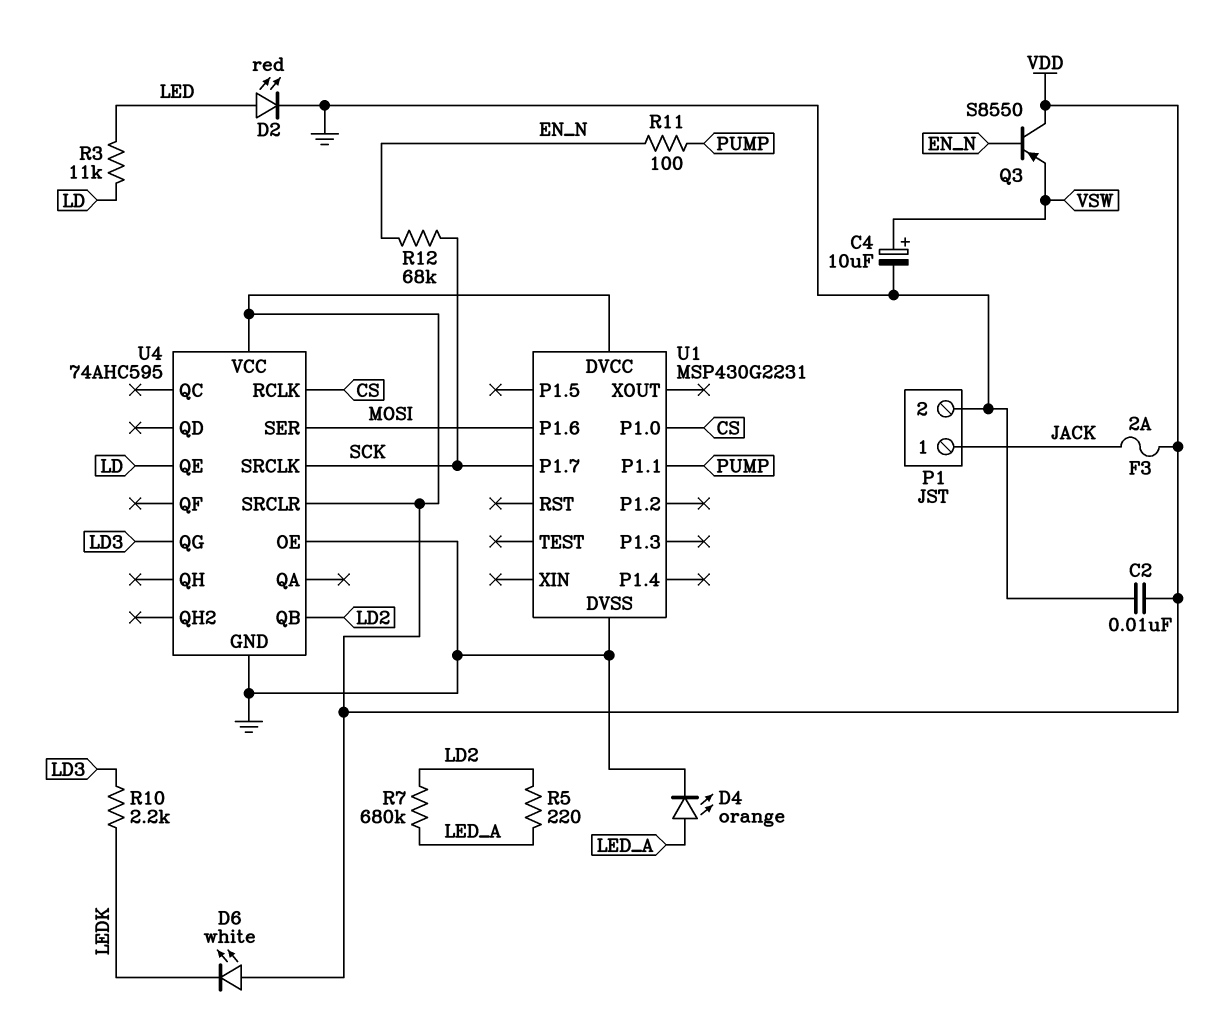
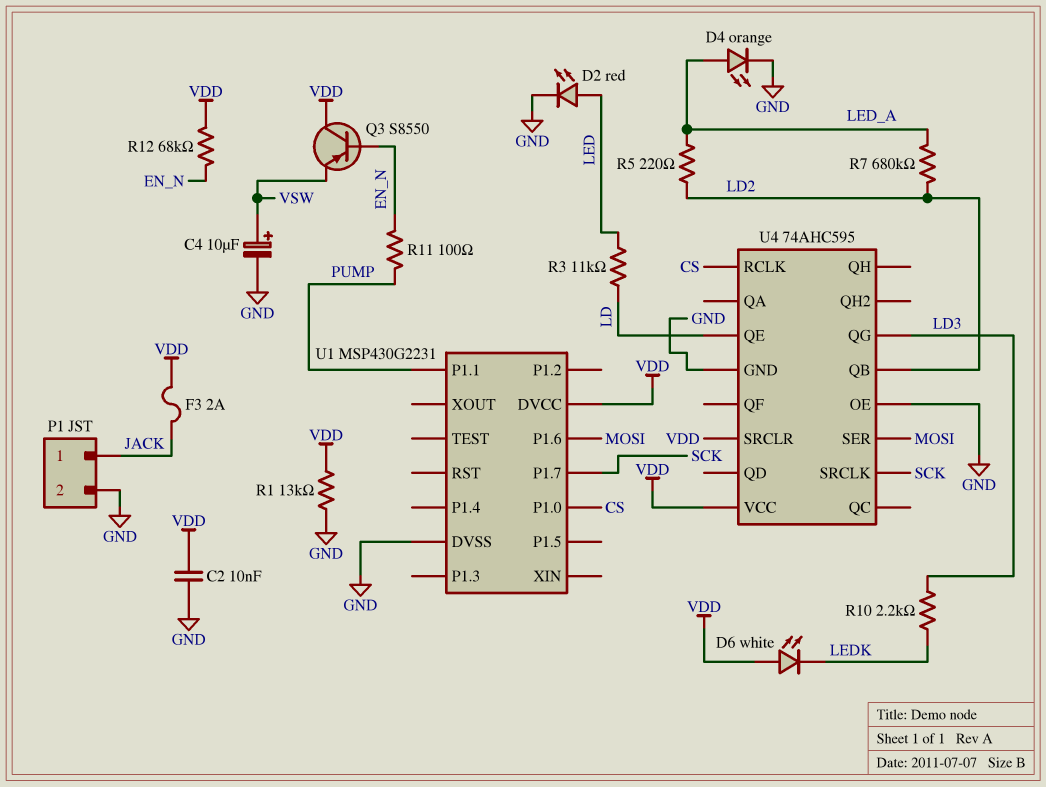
R1: none -> 13k (GND, VDD)
R12: 68k (EN_N, SCK) -> 68k (EN_N, VDD)

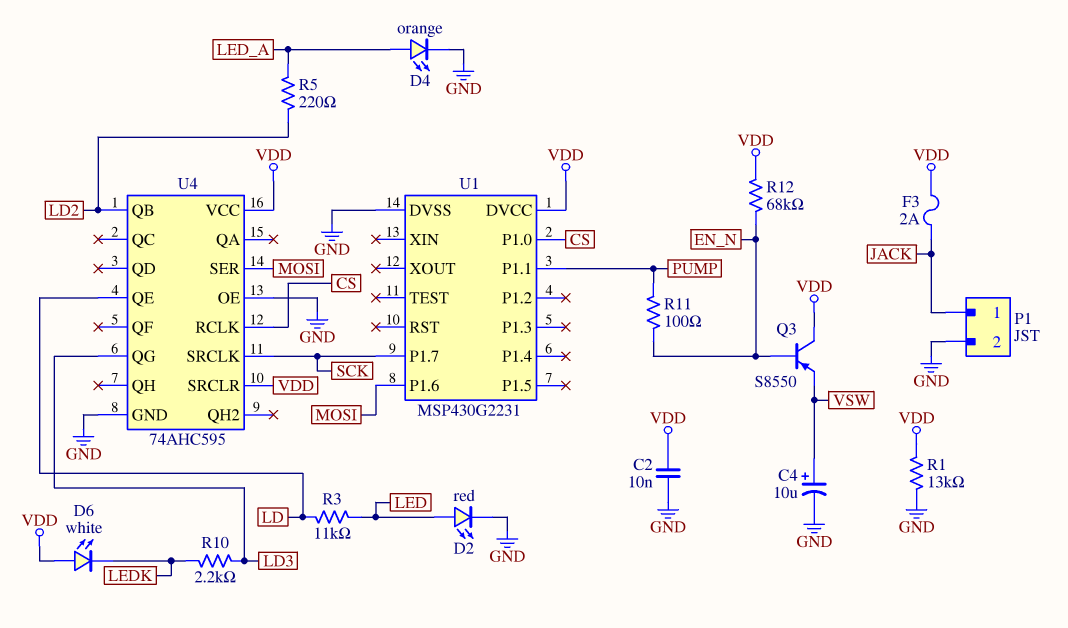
R7: 680k (LD2, LED_A) -> none

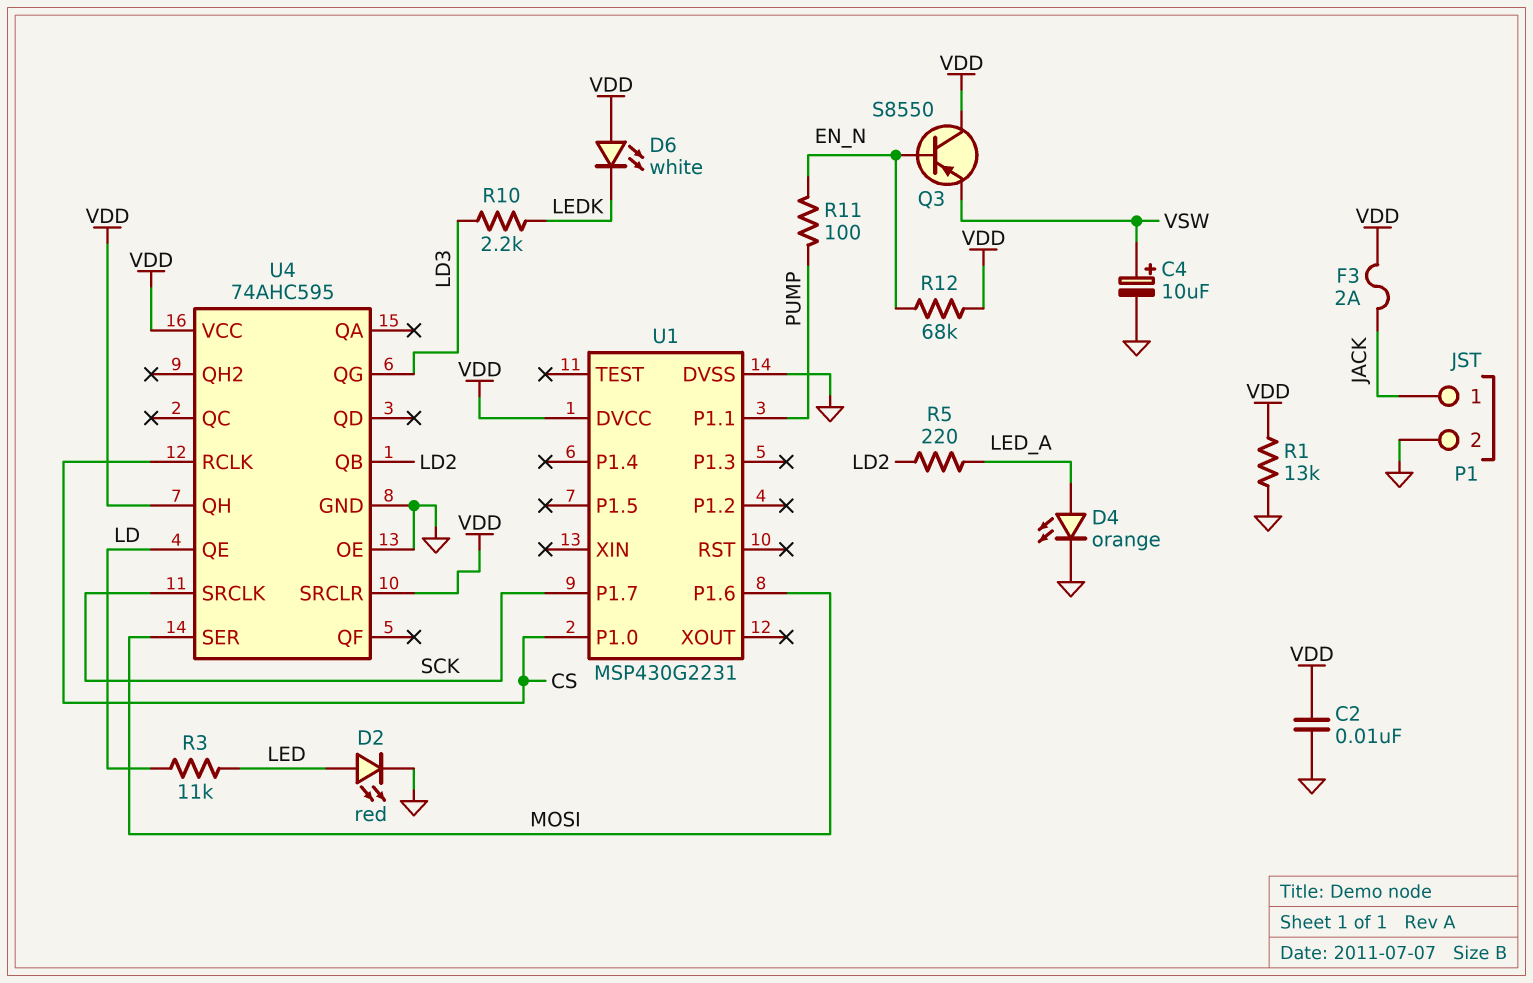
U4 pin QH: none -> VDD

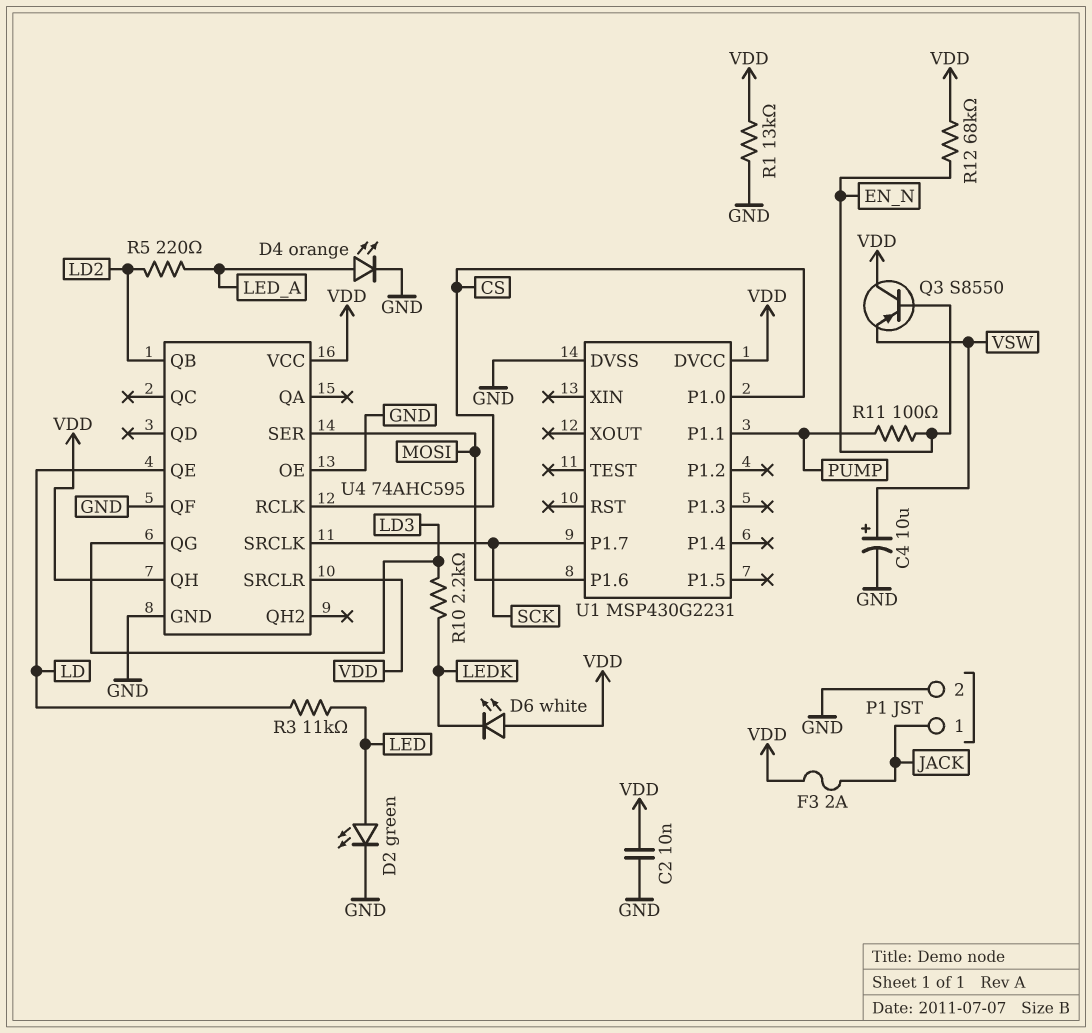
D2: LED red (A LED, K GND) -> LED green (A LED, K GND)
U4 pin QF: none -> GND

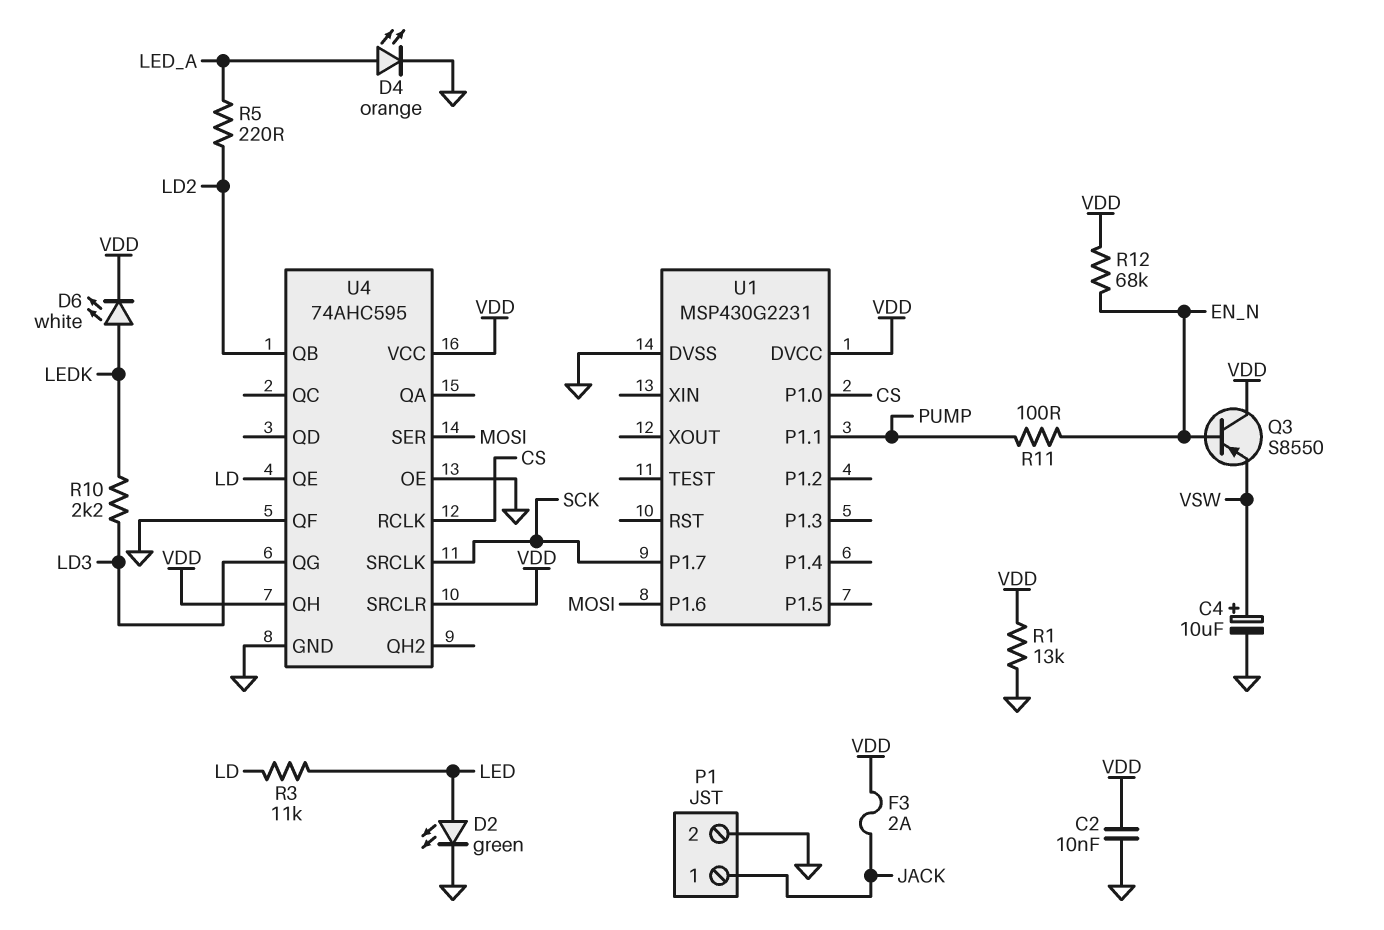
D6: LED white (A VDD, K LEDK) -> LED white (A LEDK, K VDD)

